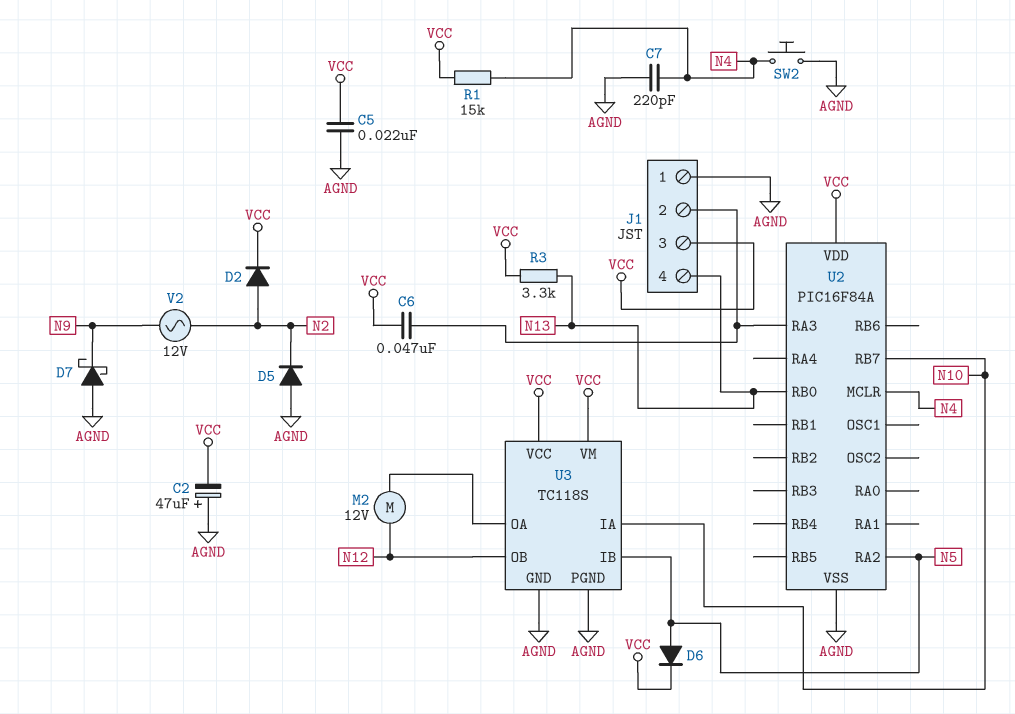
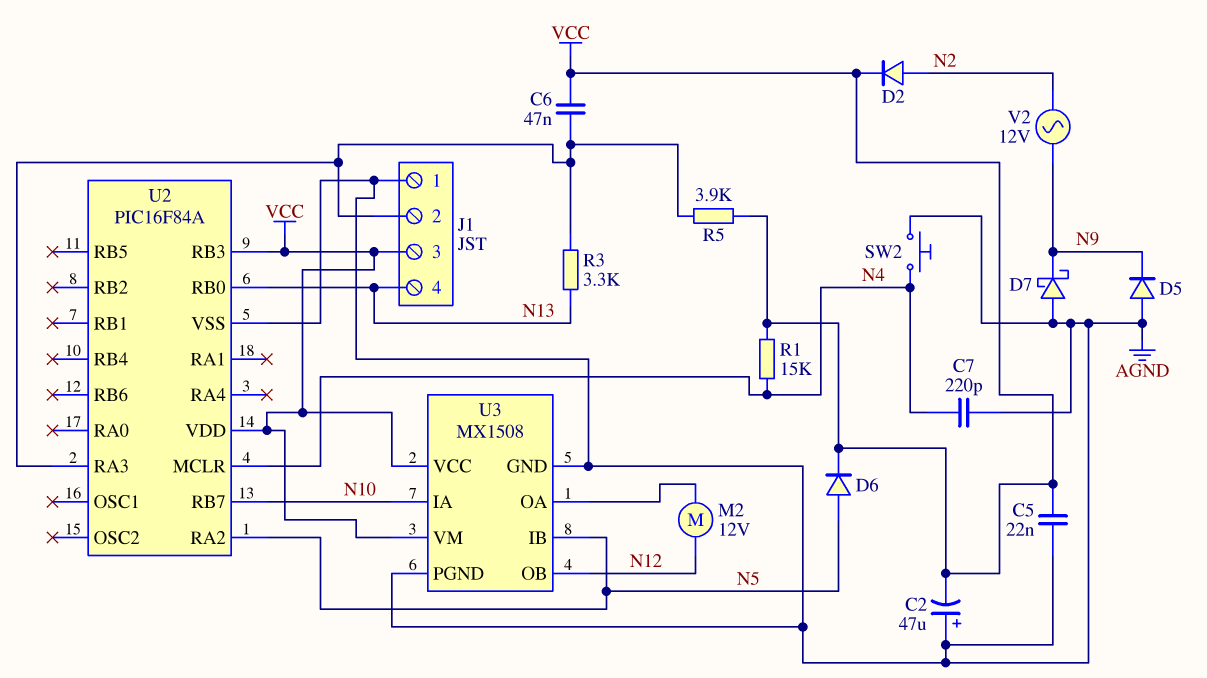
D5: diode (A AGND, K N2) -> diode (A AGND, K N9)
R3: 3.3k (N13, VCC) -> 3.3k (J1/2, N13)
R5: none -> 3.9k (J1/2, VCC)
U2 pin RB3: none -> VCC
U3: TC118S -> MX1508

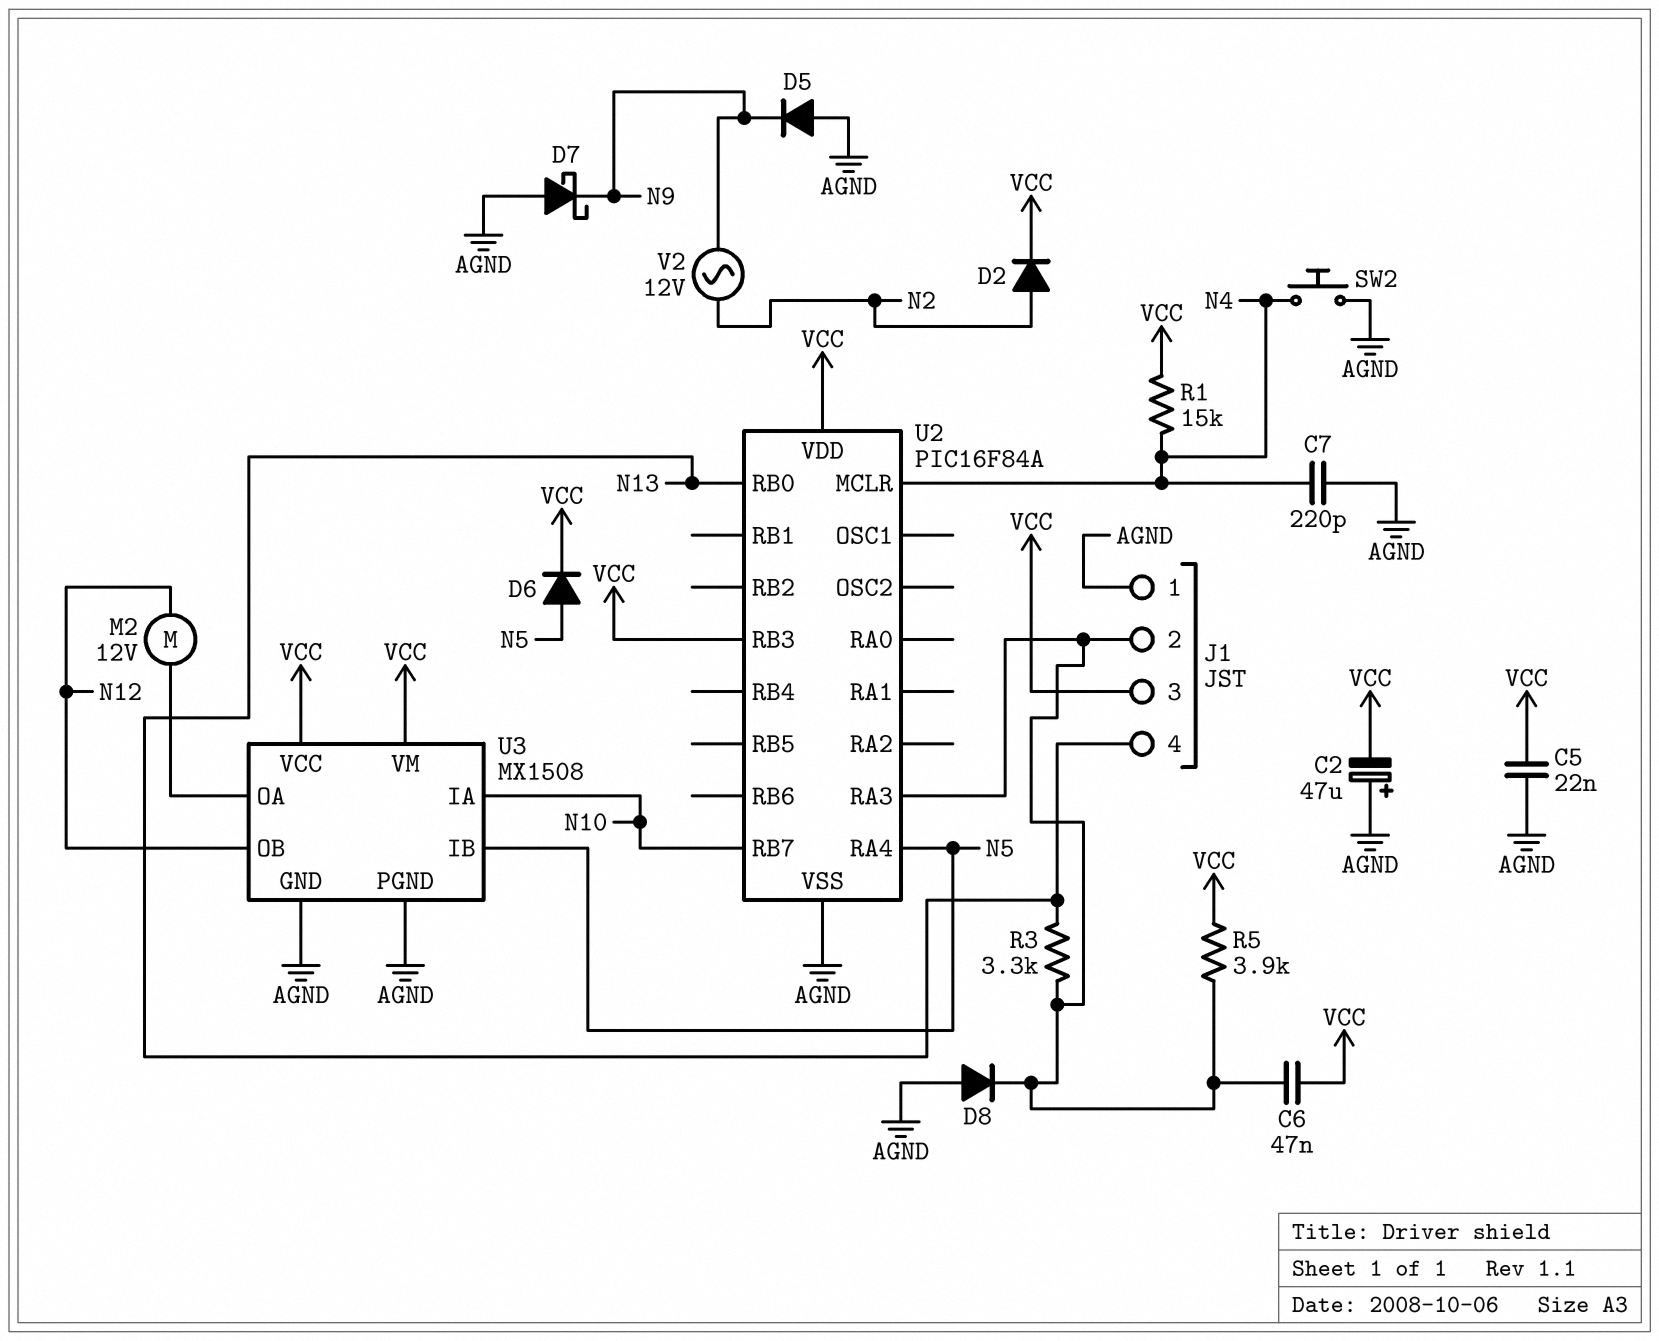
D8: none -> diode (A AGND, K J1/2)
U2 pin RA2: N5 -> none
U2 pin RA4: none -> N5

